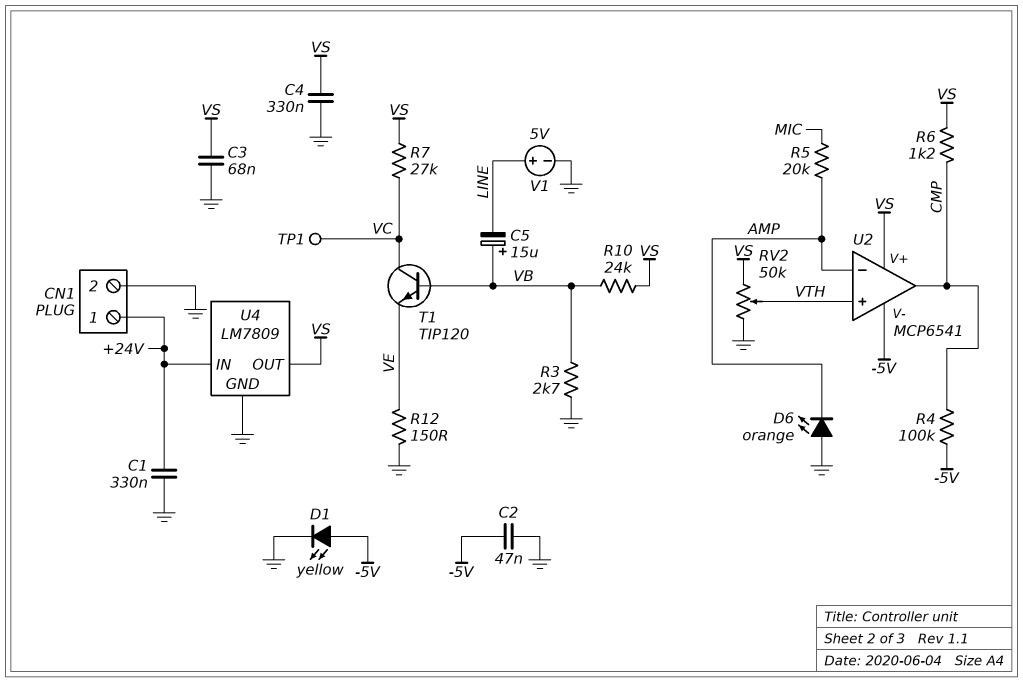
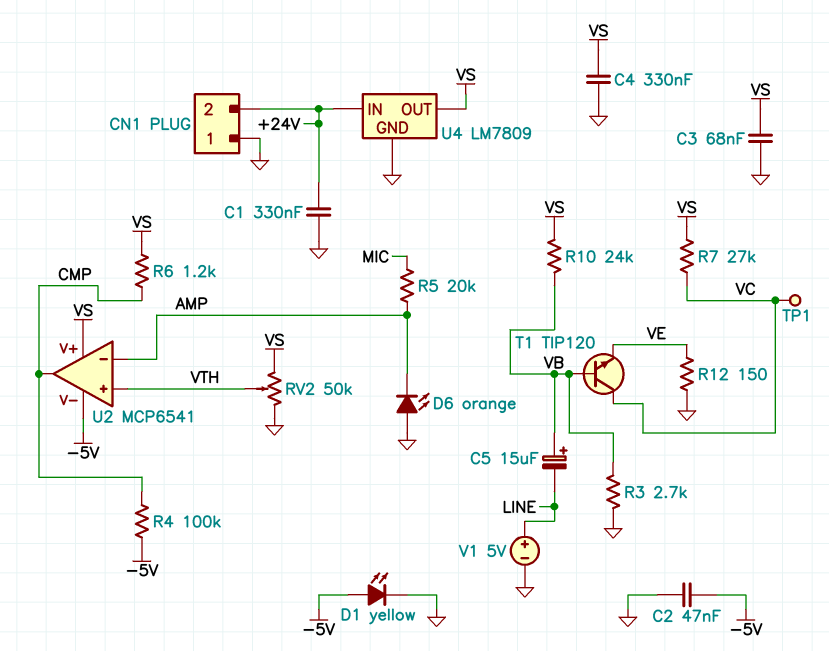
CN1 pin 1: +24V -> GND
CN1 pin 2: GND -> +24V

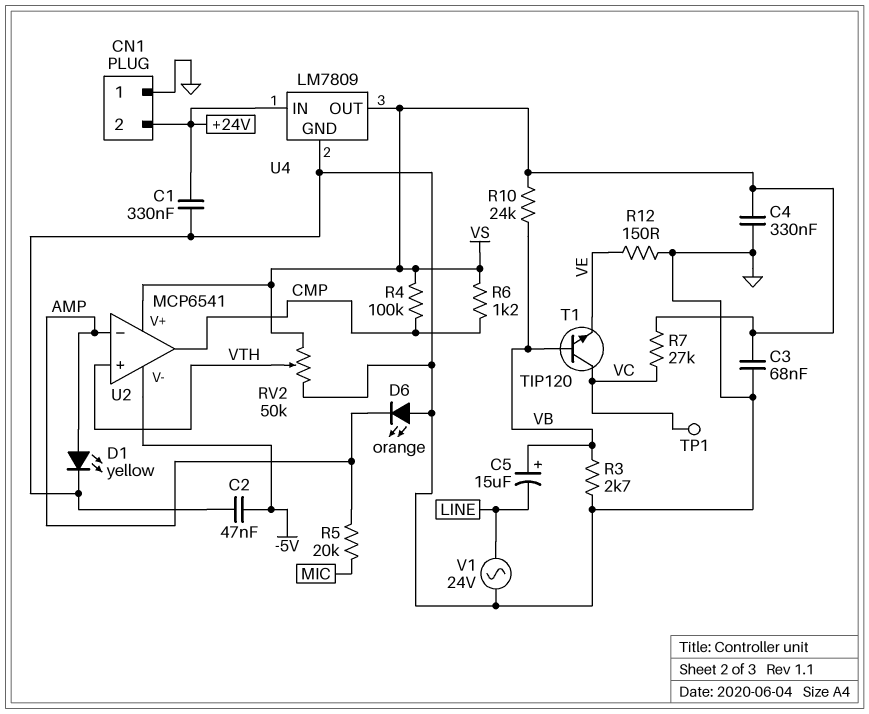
D1: LED yellow (A -5V, K GND) -> LED yellow (A AMP, K GND)
R4: 100k (-5V, CMP) -> 100k (CMP, VS)
V1: 5V (plus LINE, minus GND) -> AC 24V (GND, LINE)

